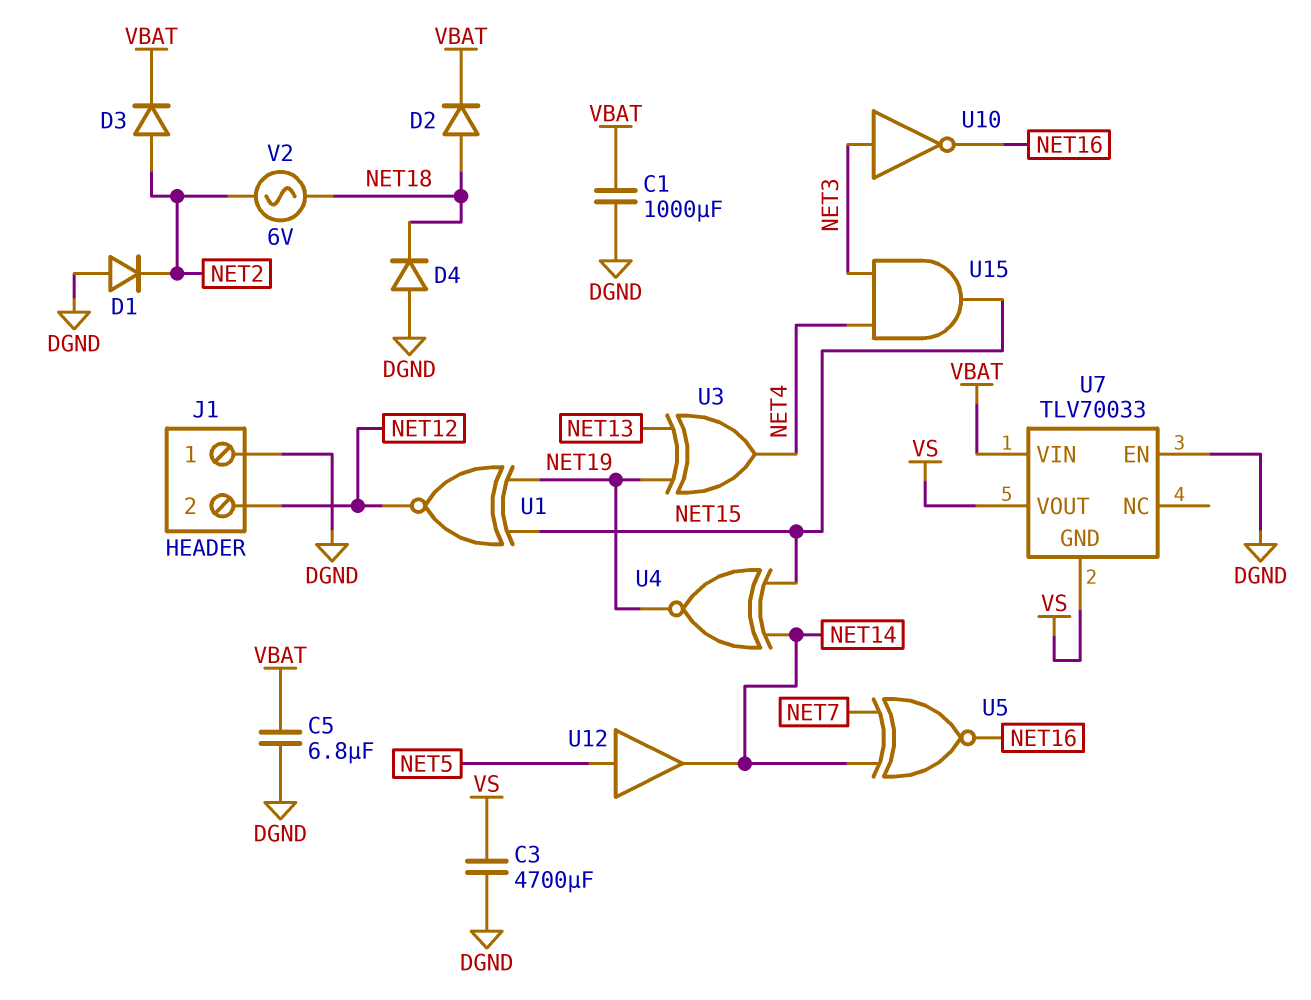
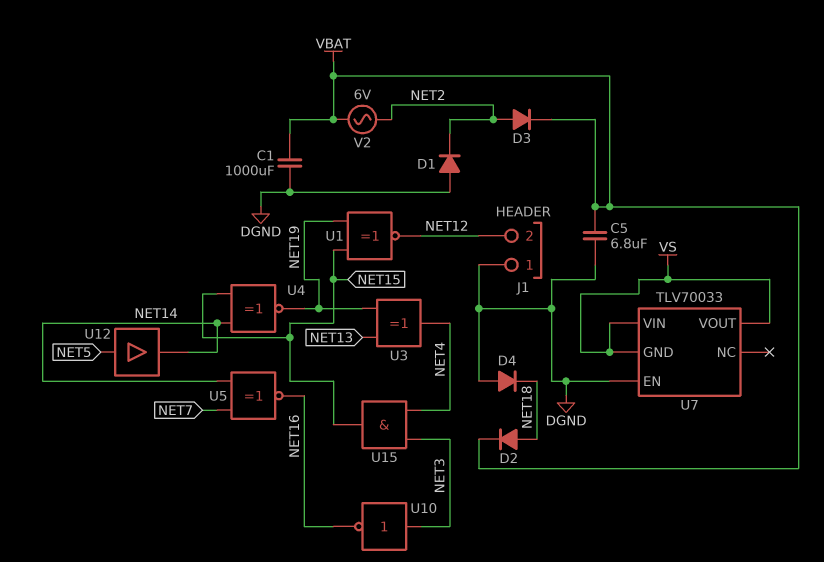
C3: 4700uF (DGND, VS) -> none
U7 pin VIN: VBAT -> VS
V2: AC 6V (NET2, NET18) -> AC 6V (NET2, VBAT)

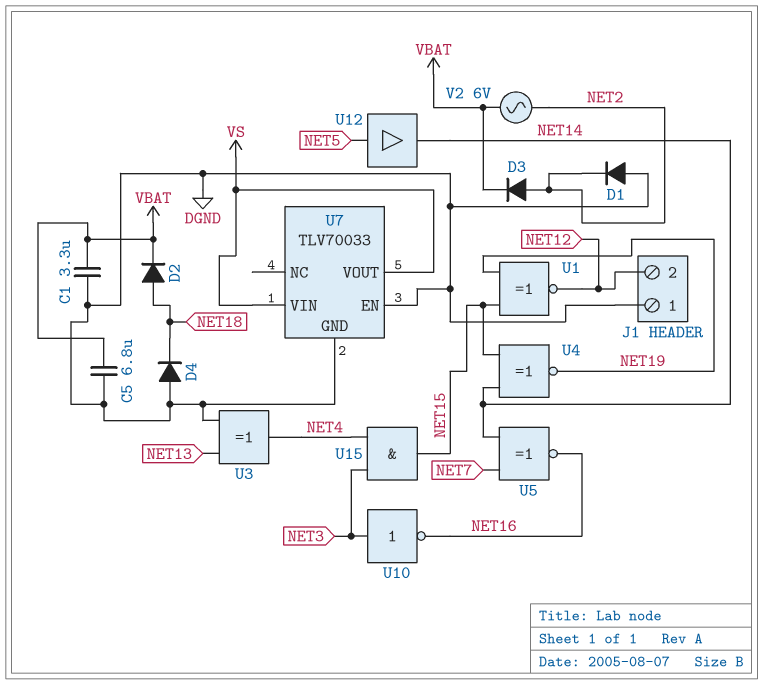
C1: 1000uF (DGND, VBAT) -> 3.3uF (DGND, VBAT)
U3: XOR (in NET13, in NET19, out NET4) -> XOR (in DGND, in NET13, out NET4)
U7 pin GND: VS -> DGND

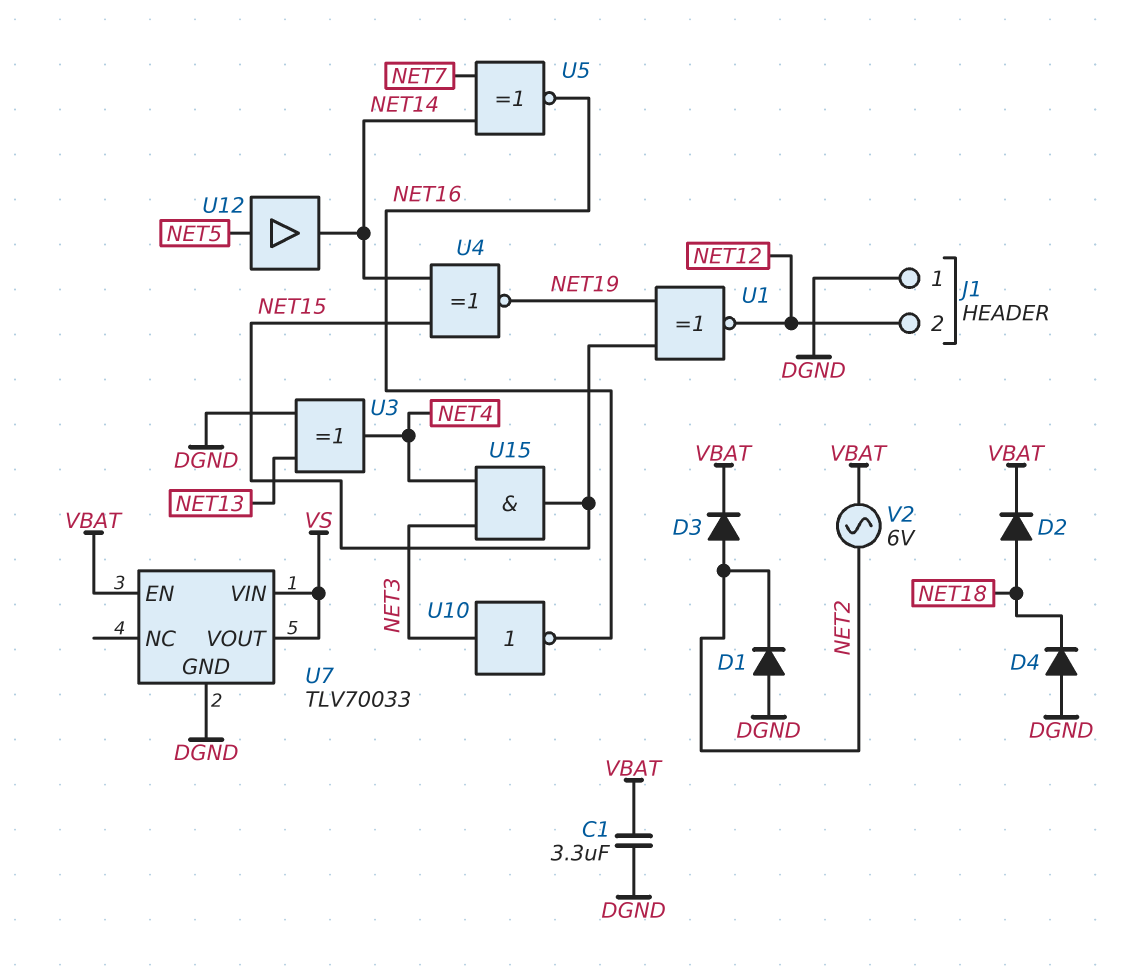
C5: 6.8uF (DGND, VBAT) -> none
U7 pin EN: DGND -> VBAT

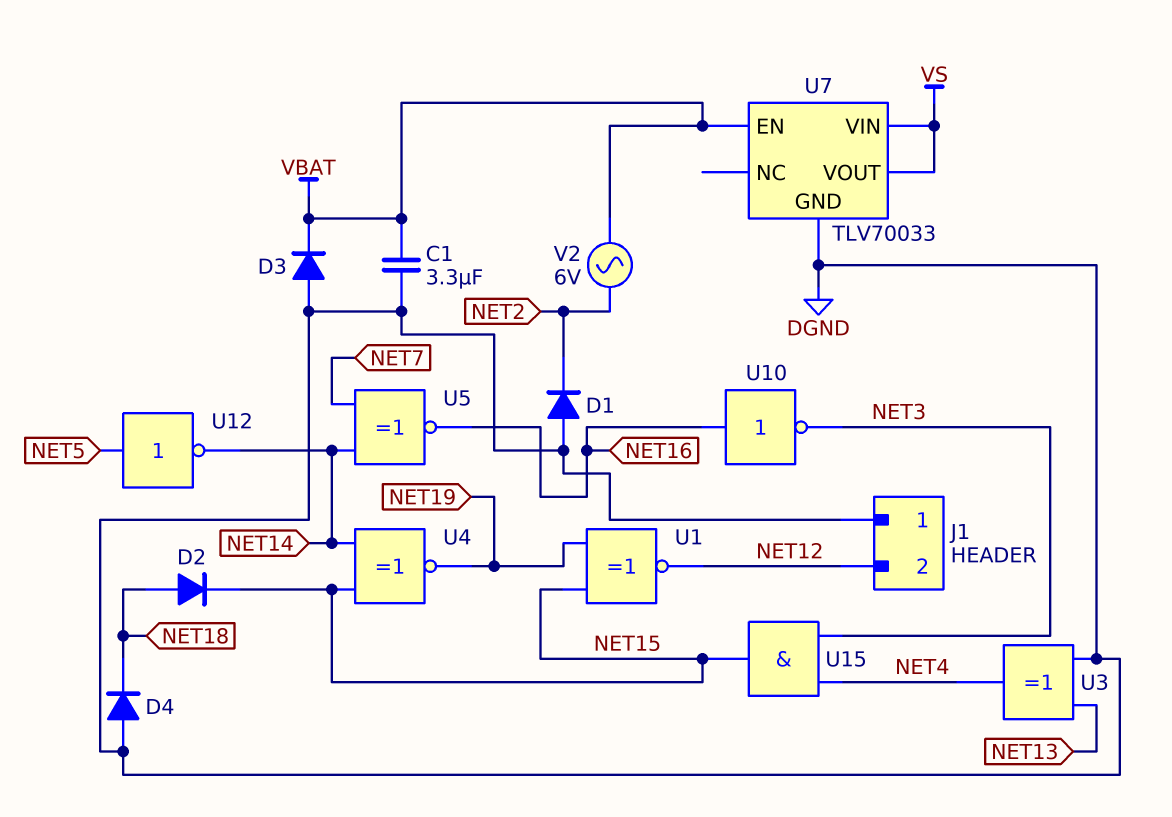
D2: diode (A NET18, K VBAT) -> diode (A NET18, K NET15)
D3: diode (A NET2, K VBAT) -> diode (A DGND, K VBAT)
U10: NOT (in NET3, out NET16) -> NOT (in NET16, out NET3)
U12: buffer (in NET5, out NET14) -> NOT (in NET5, out NET14)

